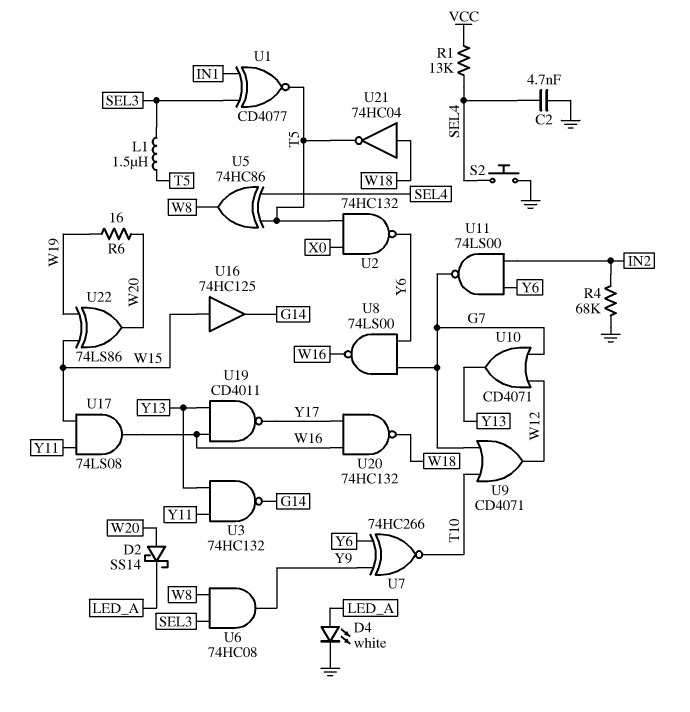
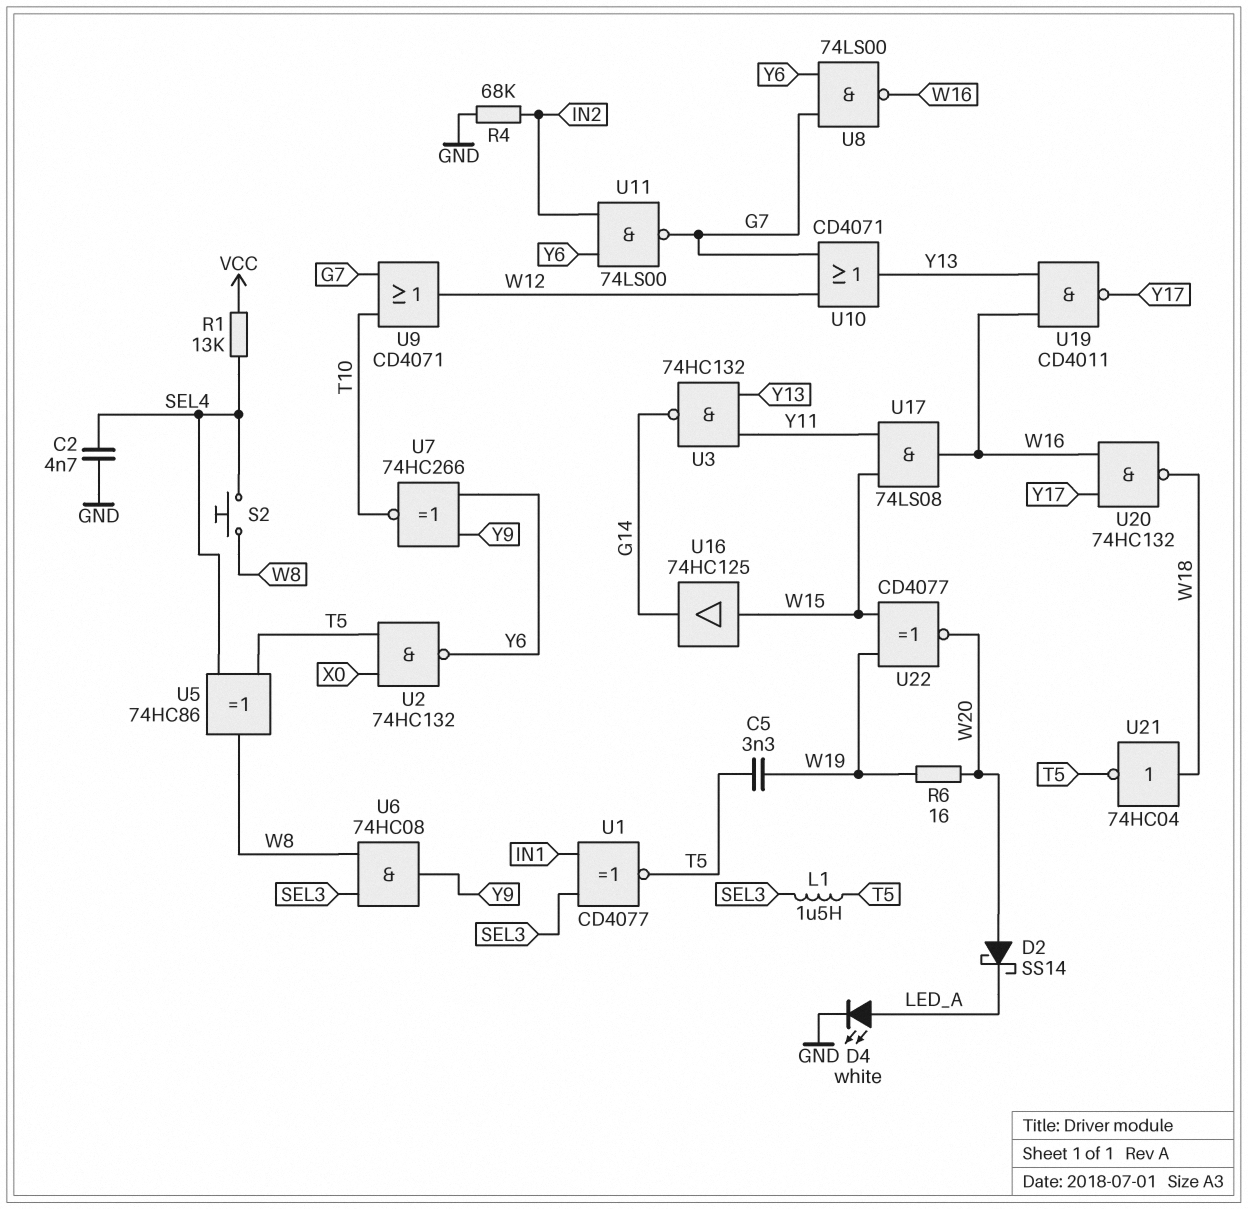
C5: none -> 3.3nF (T5, W19)
S2: button (GND, SEL4) -> button (SEL4, W8)
U22: XOR 74LS86 (in W15, in W19, out W20) -> XNOR CD4077 (in W15, in W19, out W20)

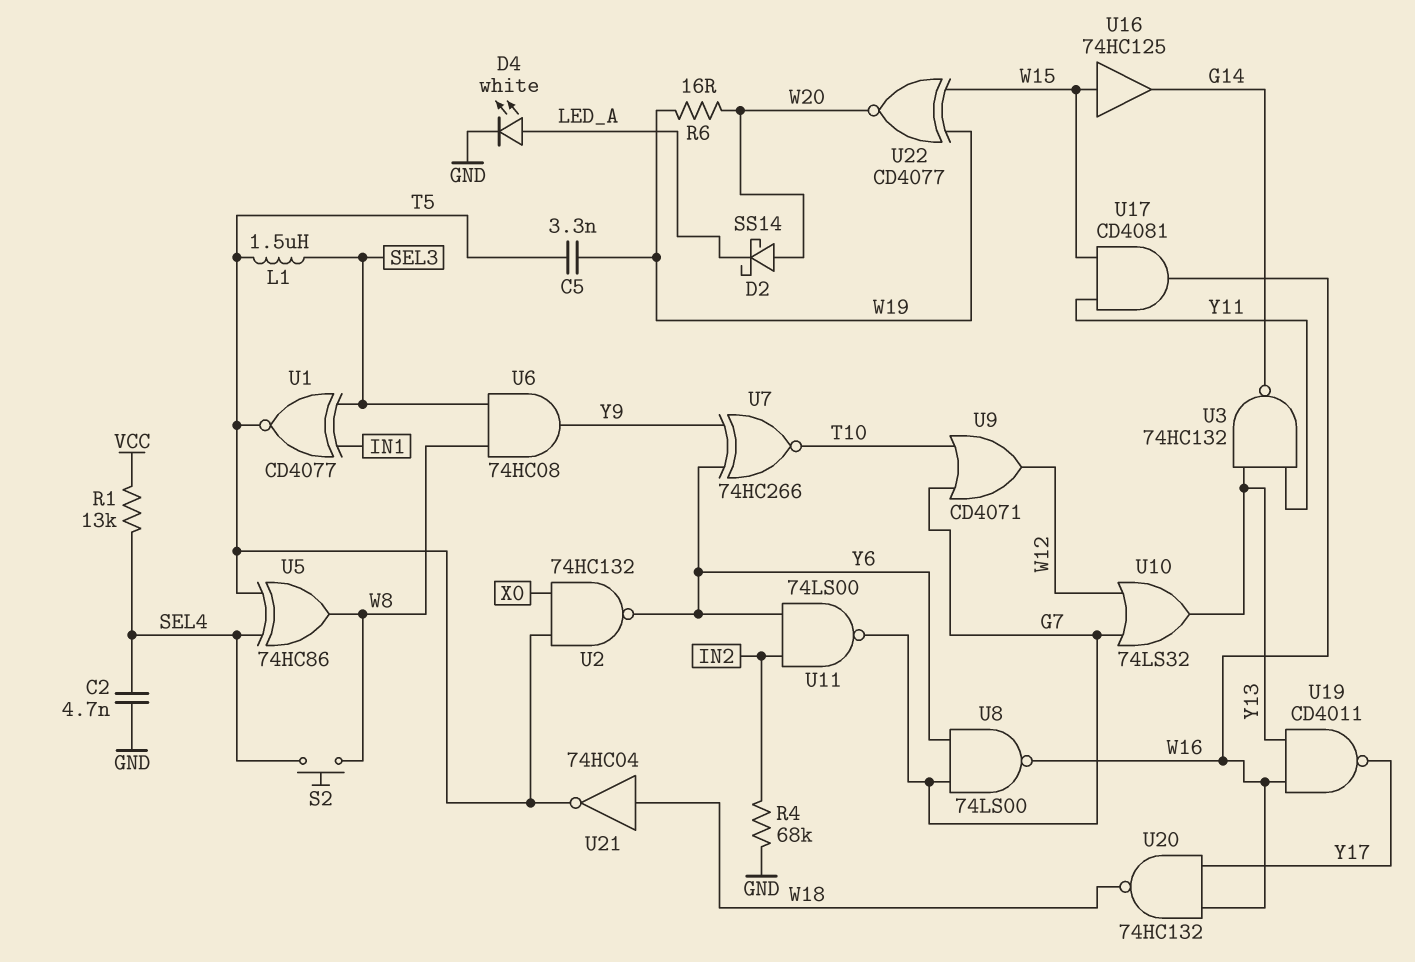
U10: OR CD4071 (in G7, in W12, out Y13) -> OR 74LS32 (in G7, in W12, out Y13)
U17: AND 74LS08 (in W15, in Y11, out W16) -> AND CD4081 (in W15, in Y11, out W16)

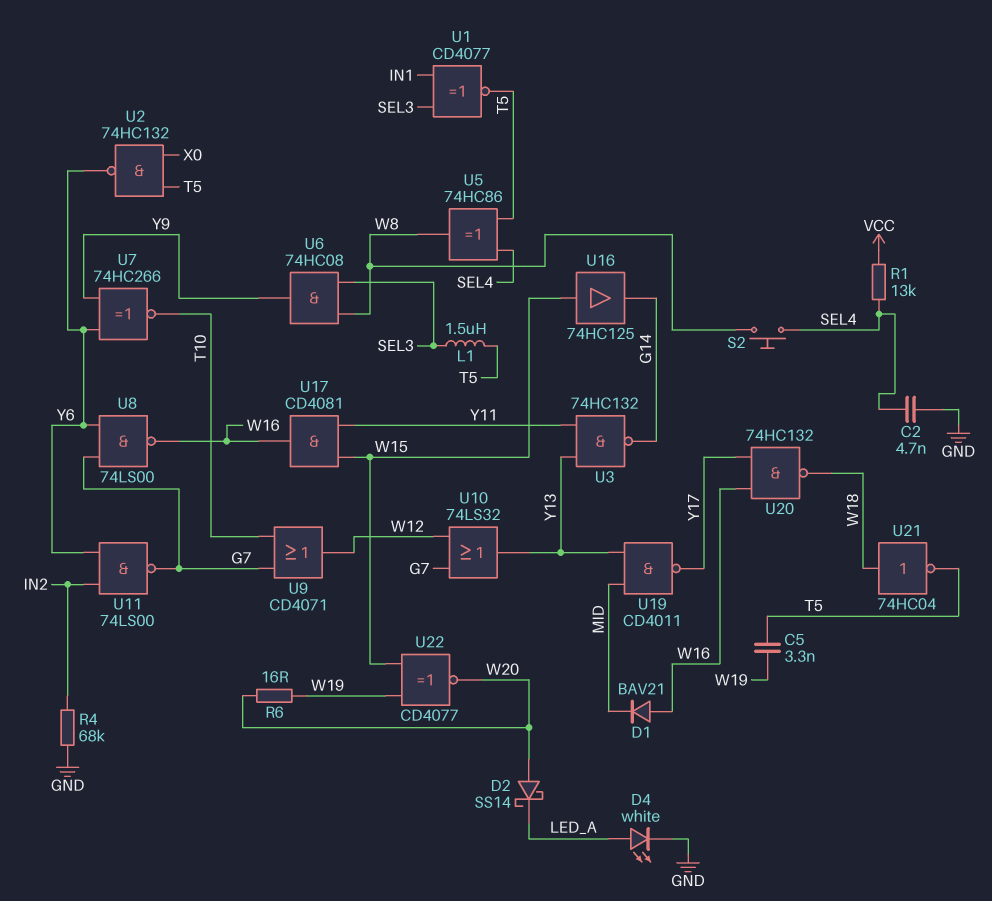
D1: none -> diode BAV21 (A W16, K MID)
U19: NAND CD4011 (in W16, in Y13, out Y17) -> NAND CD4011 (in MID, in Y13, out Y17)

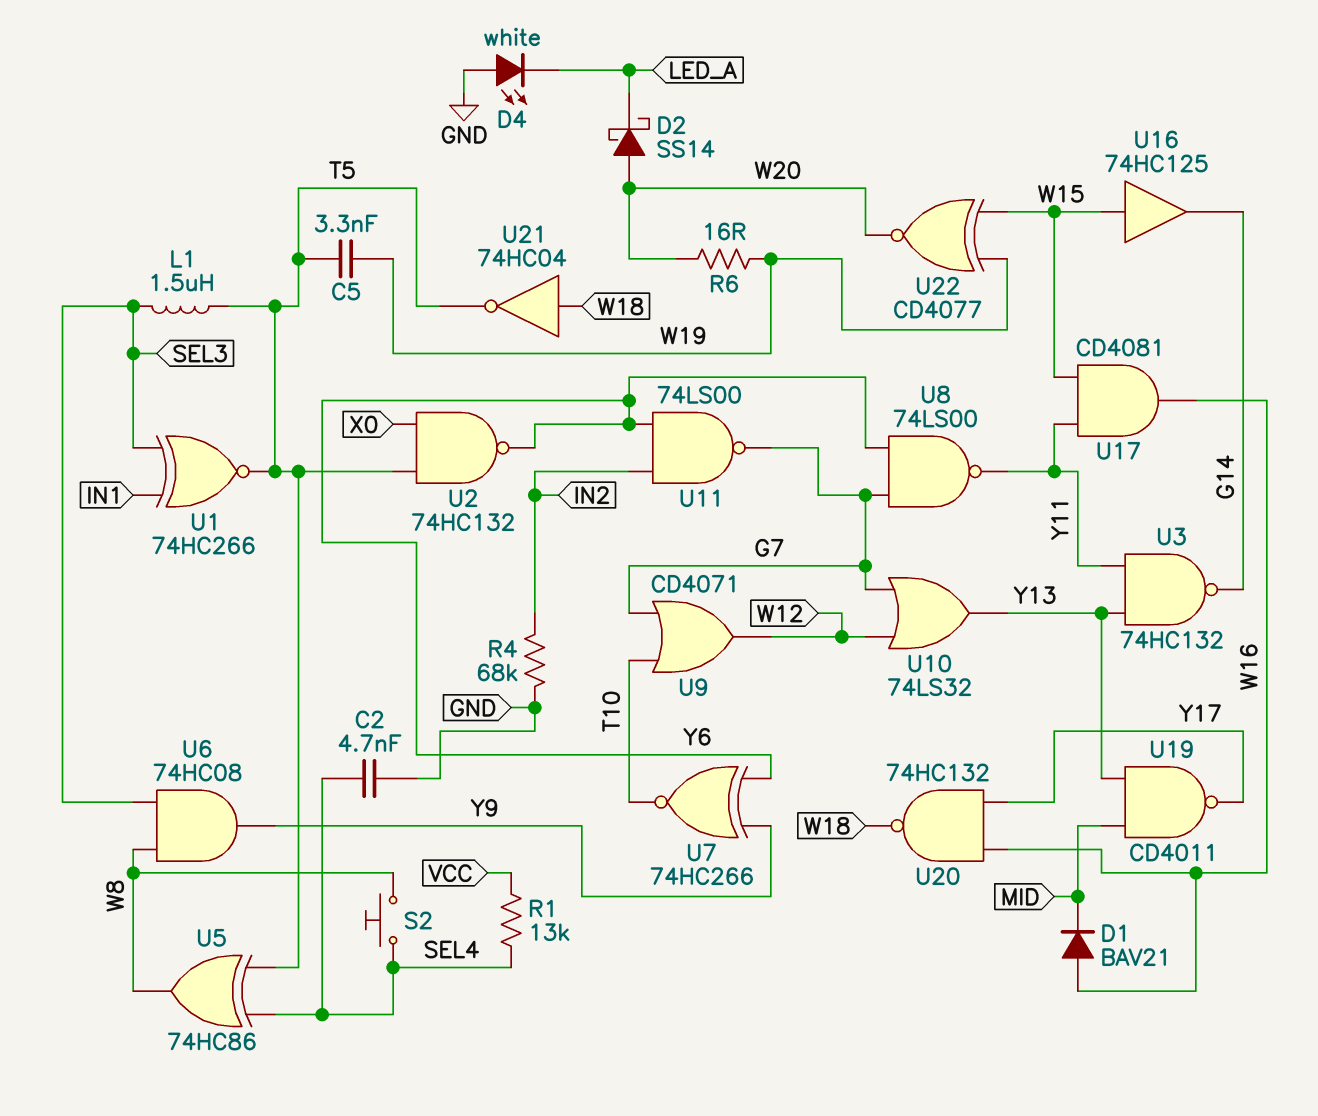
D4: LED white (A LED_A, K GND) -> LED white (A GND, K LED_A)
U1: XNOR CD4077 (in IN1, in SEL3, out T5) -> XNOR 74HC266 (in IN1, in SEL3, out T5)
U8: NAND 74LS00 (in G7, in Y6, out W16) -> NAND 74LS00 (in G7, in Y6, out Y11)

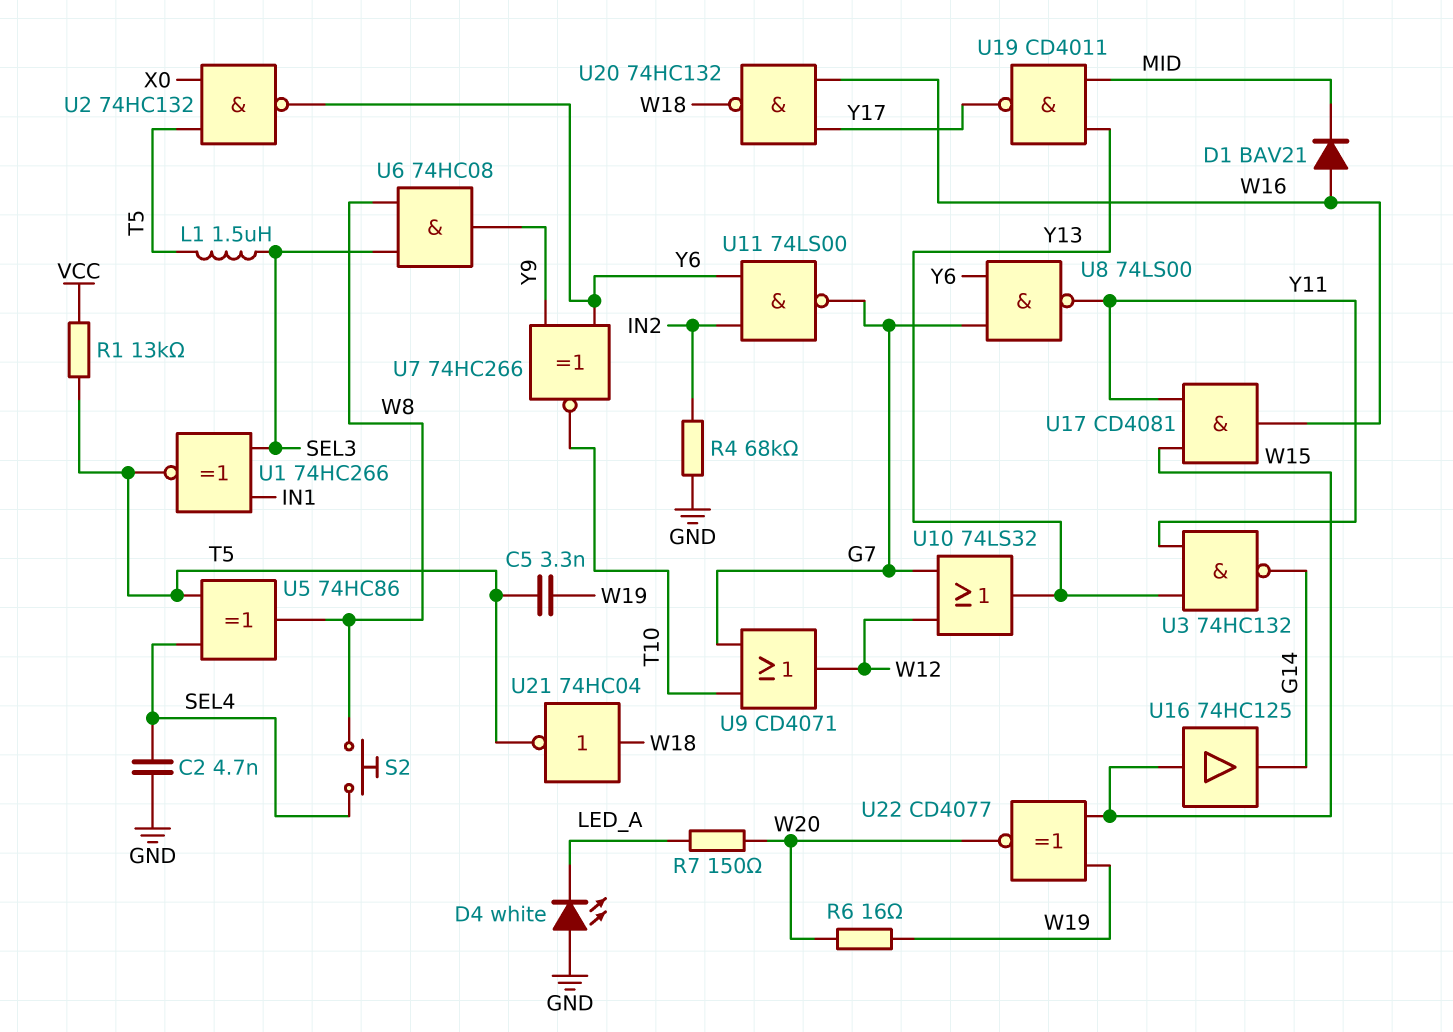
D2: schottky SS14 (A W20, K LED_A) -> none
R1: 13k (SEL4, VCC) -> 13k (T5, VCC)
R7: none -> 150 (LED_A, W20)

